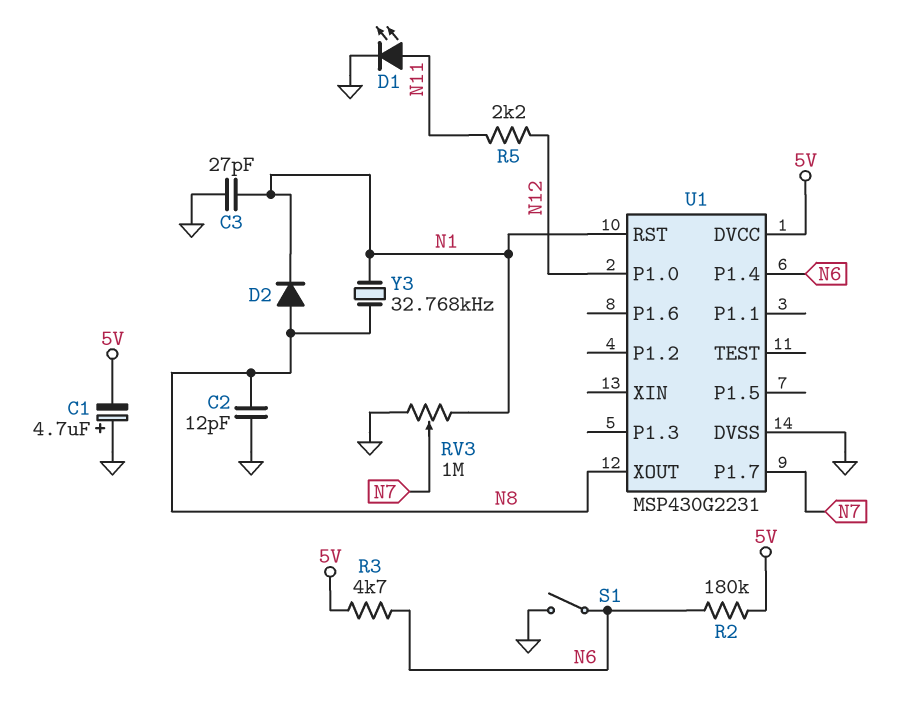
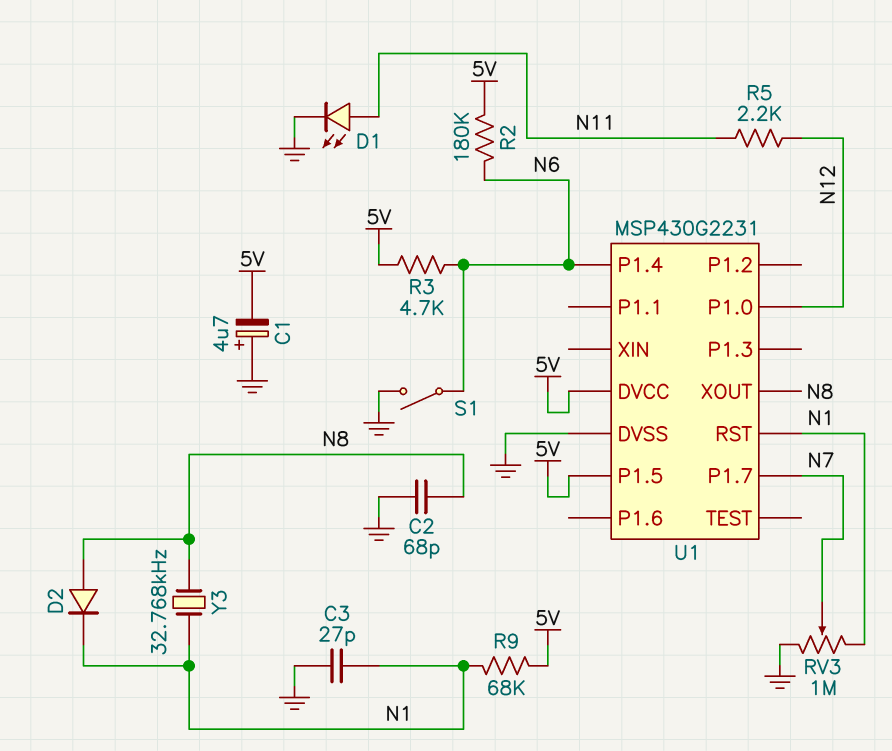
C2: 12pF (GND, N8) -> 68pF (GND, N8)
R9: none -> 68k (5V, N1)
U1 pin P1.5: none -> 5V

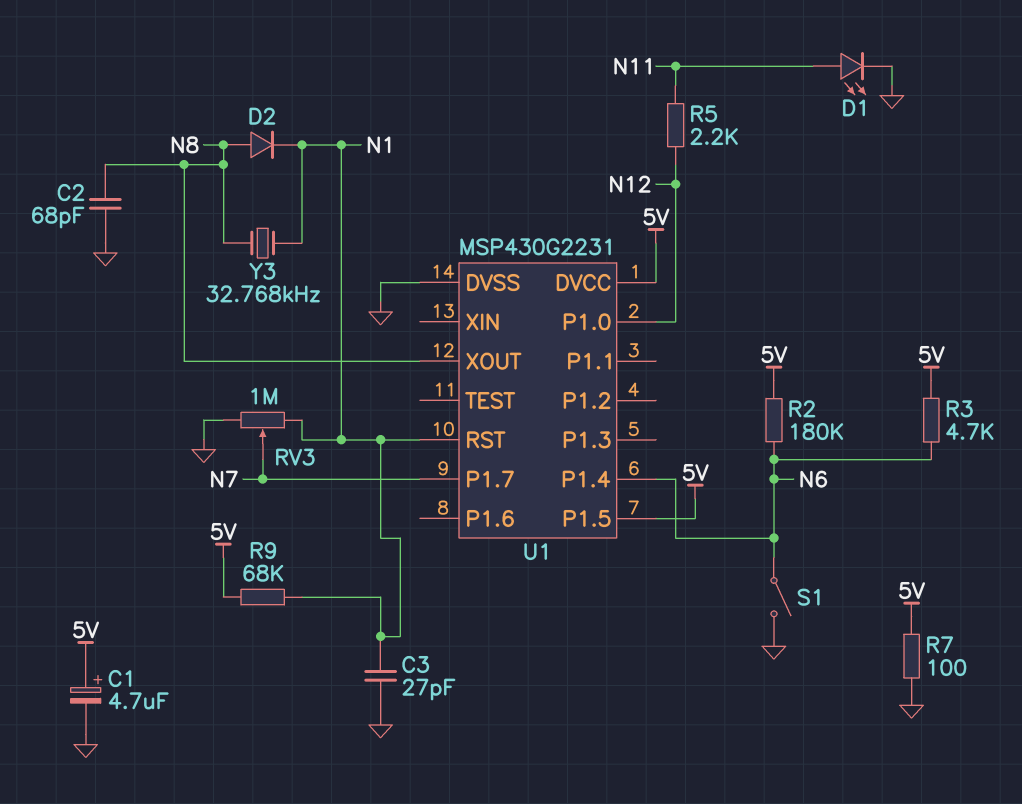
C1: 4.7uF (plus GND, minus 5V) -> 4.7uF (plus 5V, minus GND)
R7: none -> 100 (5V, GND)

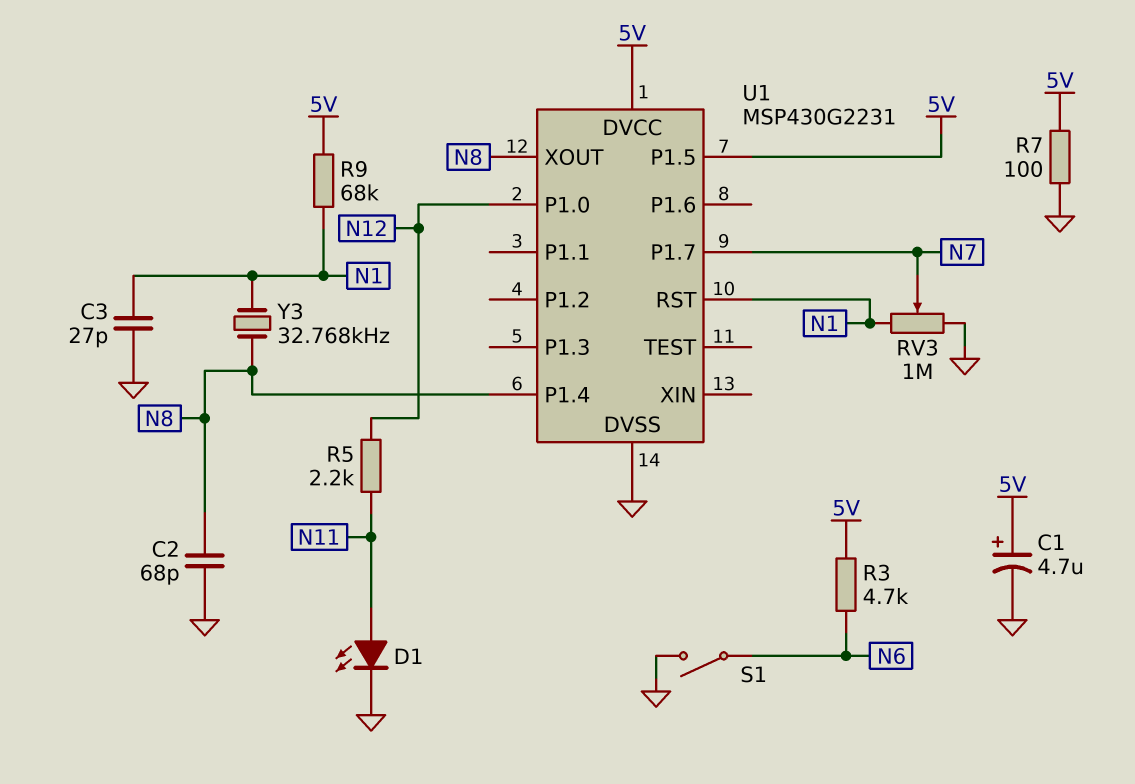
D2: diode (A N8, K N1) -> none
R2: 180k (5V, N6) -> none
U1 pin P1.4: N6 -> N8

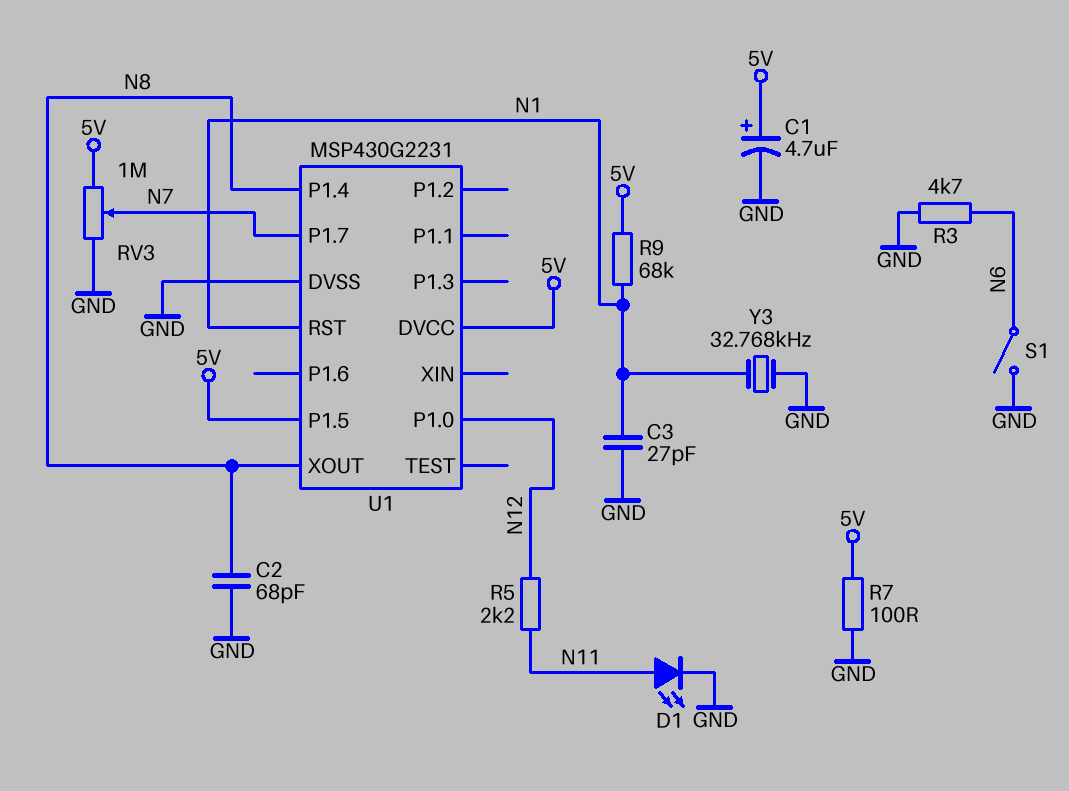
R3: 4.7k (5V, N6) -> 4.7k (GND, N6)
RV3: 1M (GND, N1, wiper N7) -> 1M (5V, GND, wiper N7)
Y3: 32.768kHz (N1, N8) -> 32.768kHz (GND, N1)

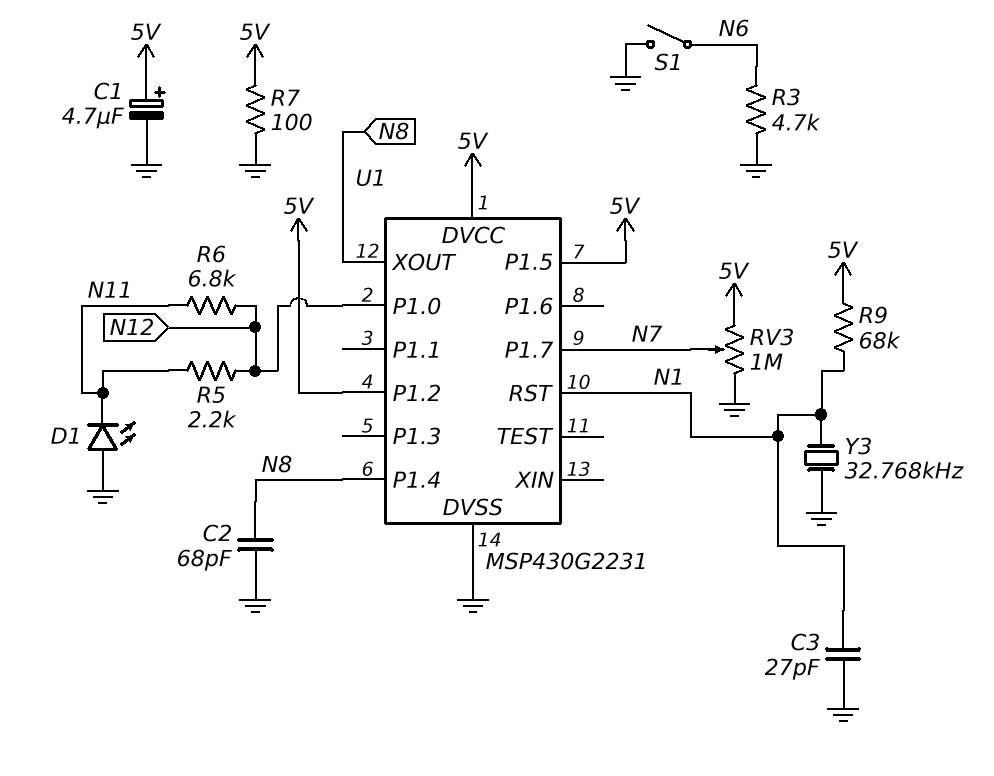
D1: LED (A N11, K GND) -> LED (A GND, K N11)
R6: none -> 6.8k (N11, N12)
U1 pin P1.2: none -> 5V

